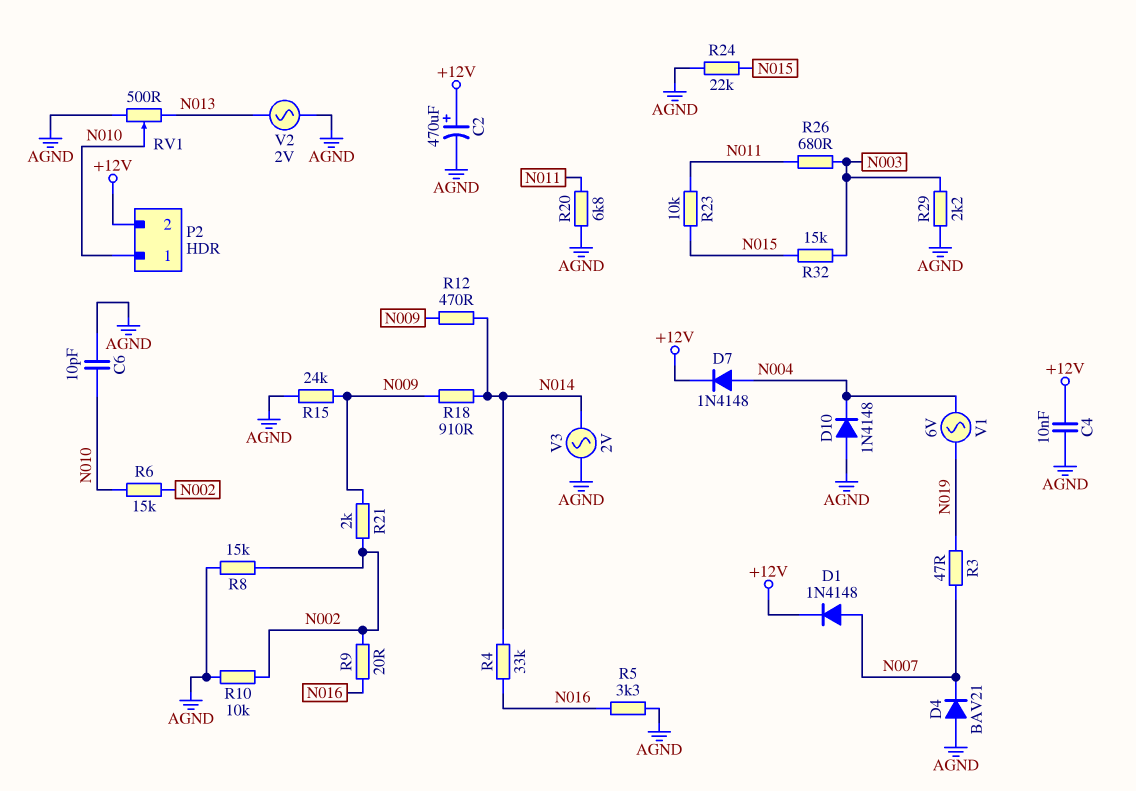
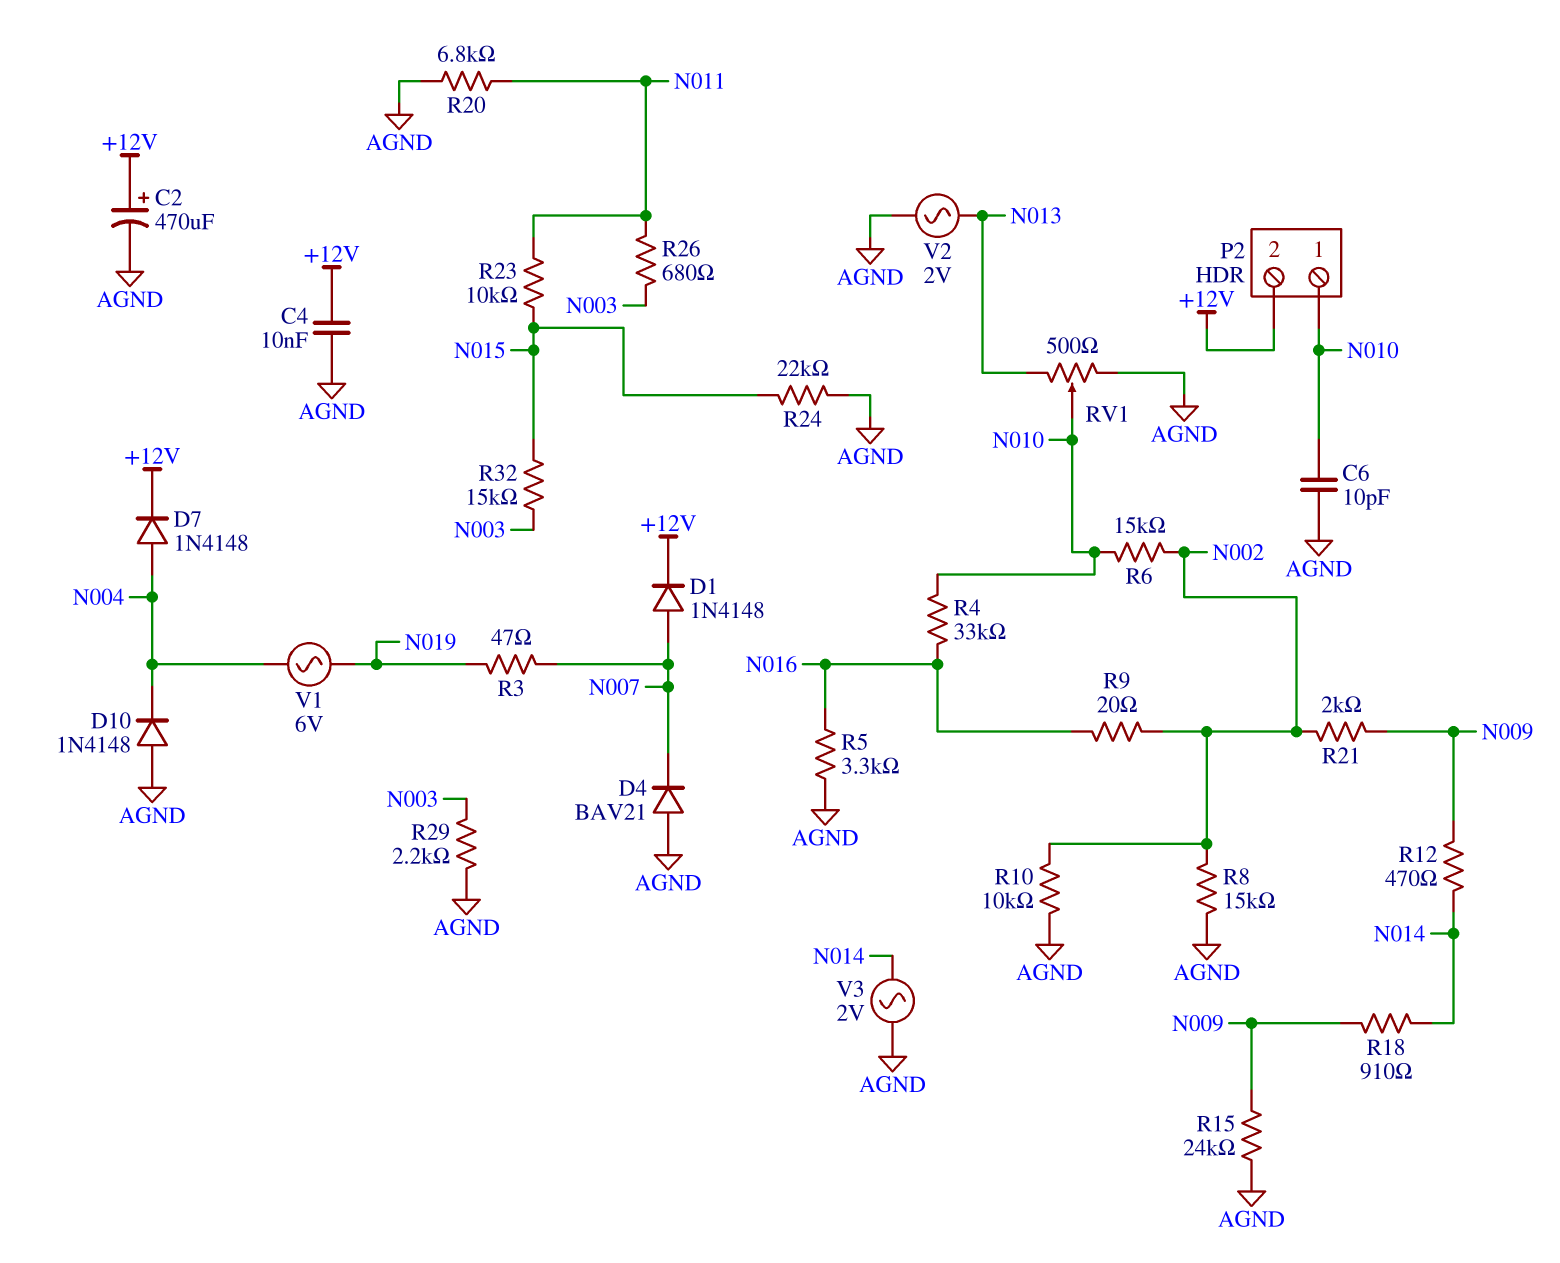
R4: 33k (N014, N016) -> 33k (N010, N016)

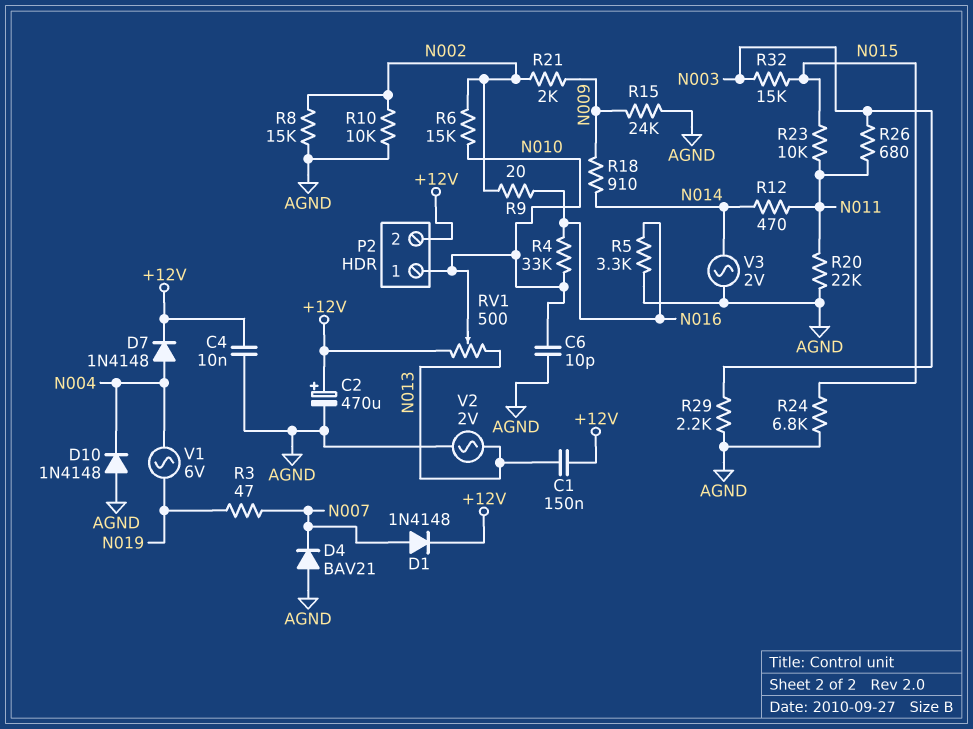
C1: none -> 150nF (+12V, N013)
R12: 470 (N009, N014) -> 470 (N011, N014)
R20: 6.8k (AGND, N011) -> 22k (AGND, N011)
R24: 22k (AGND, N015) -> 6.8k (AGND, N015)
RV1: 500 (AGND, N013, wiper N010) -> 500 (+12V, N013, wiper N010)

